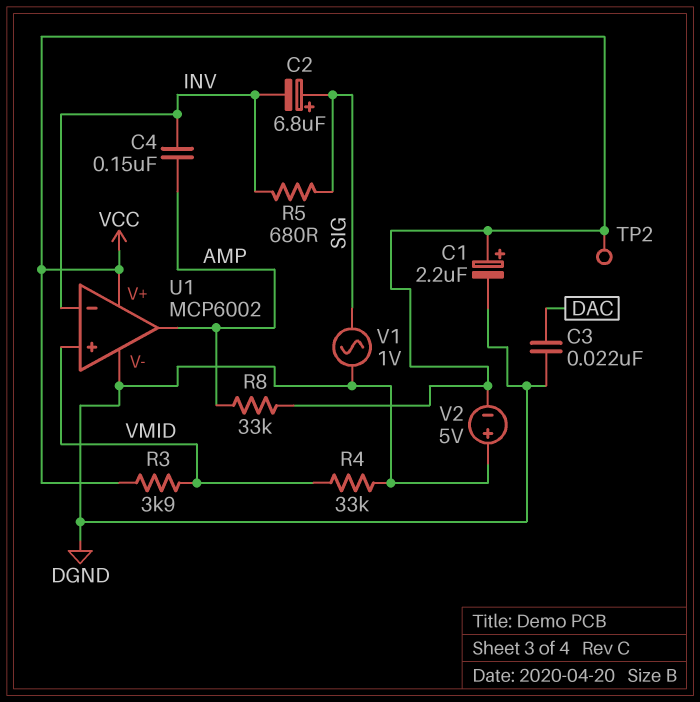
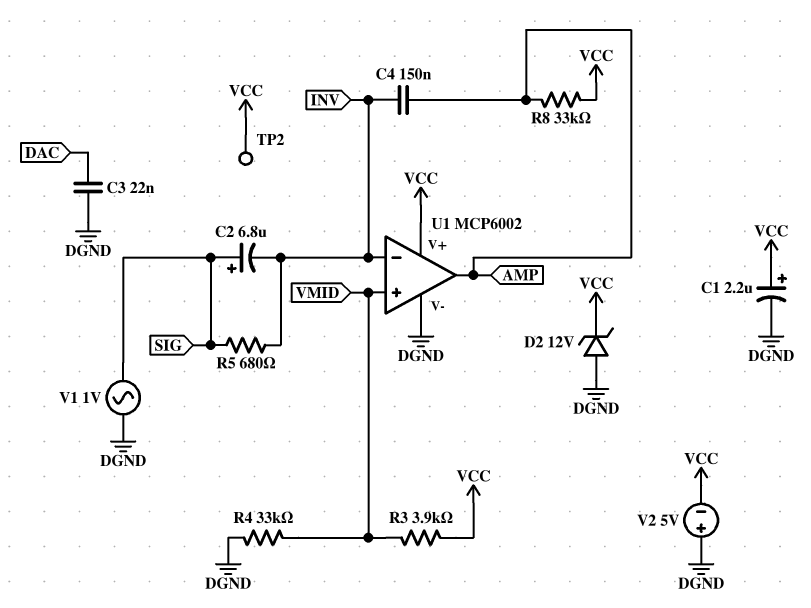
D2: none -> zener 12V (A DGND, K VCC)

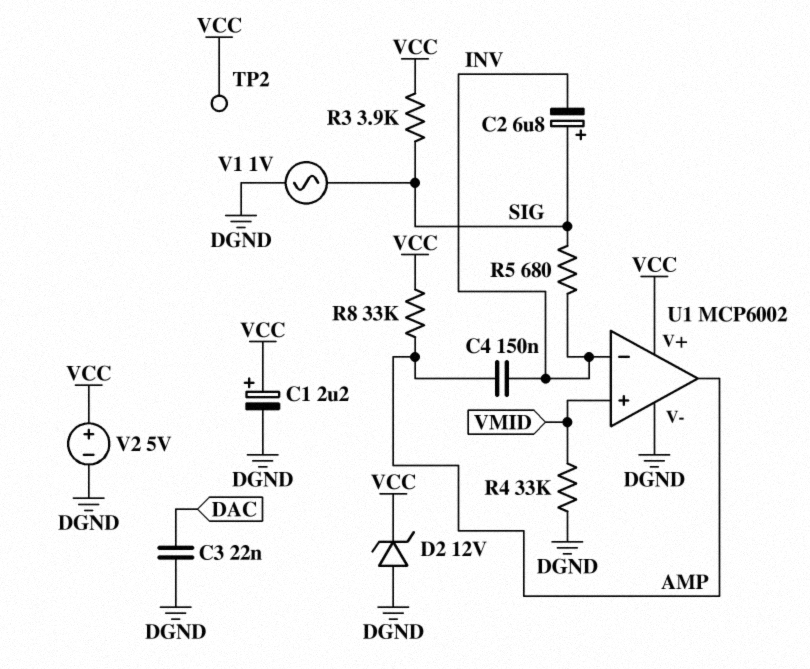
R3: 3.9k (VCC, VMID) -> 3.9k (SIG, VCC)
V2: 5V (plus DGND, minus VCC) -> 5V (plus VCC, minus DGND)

